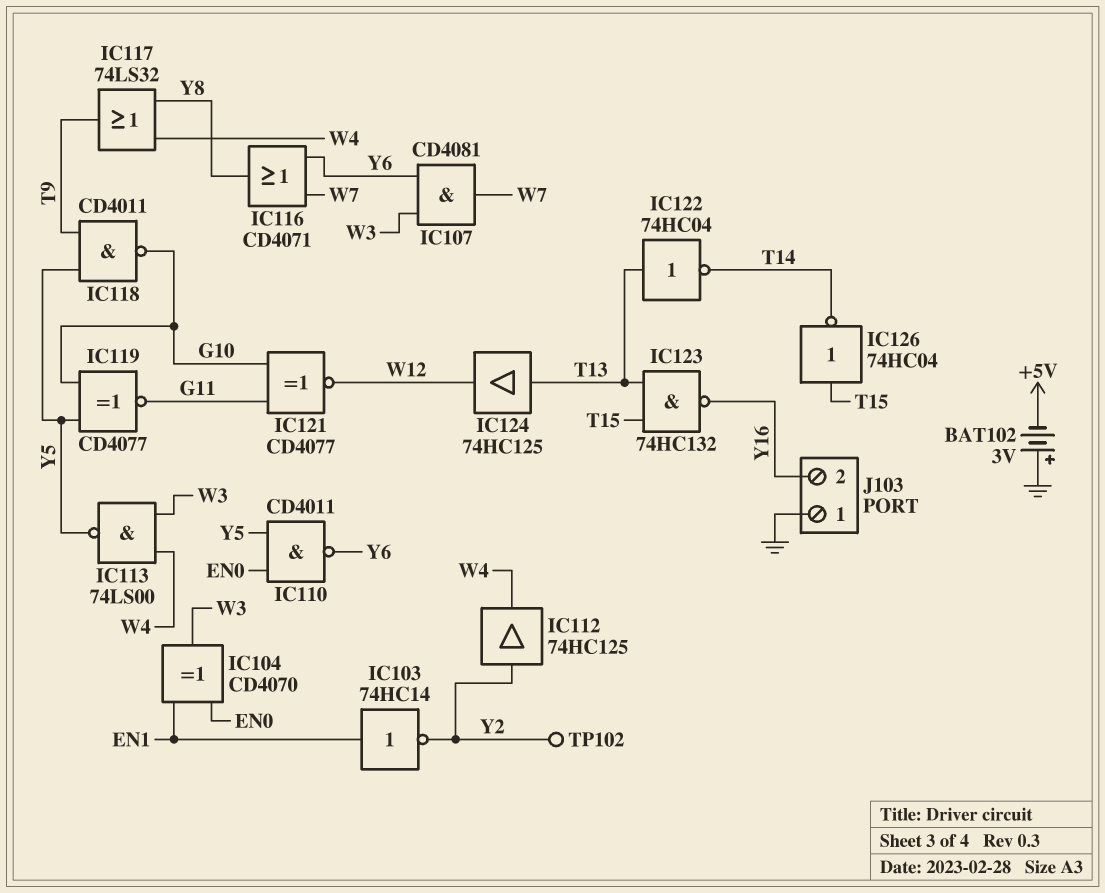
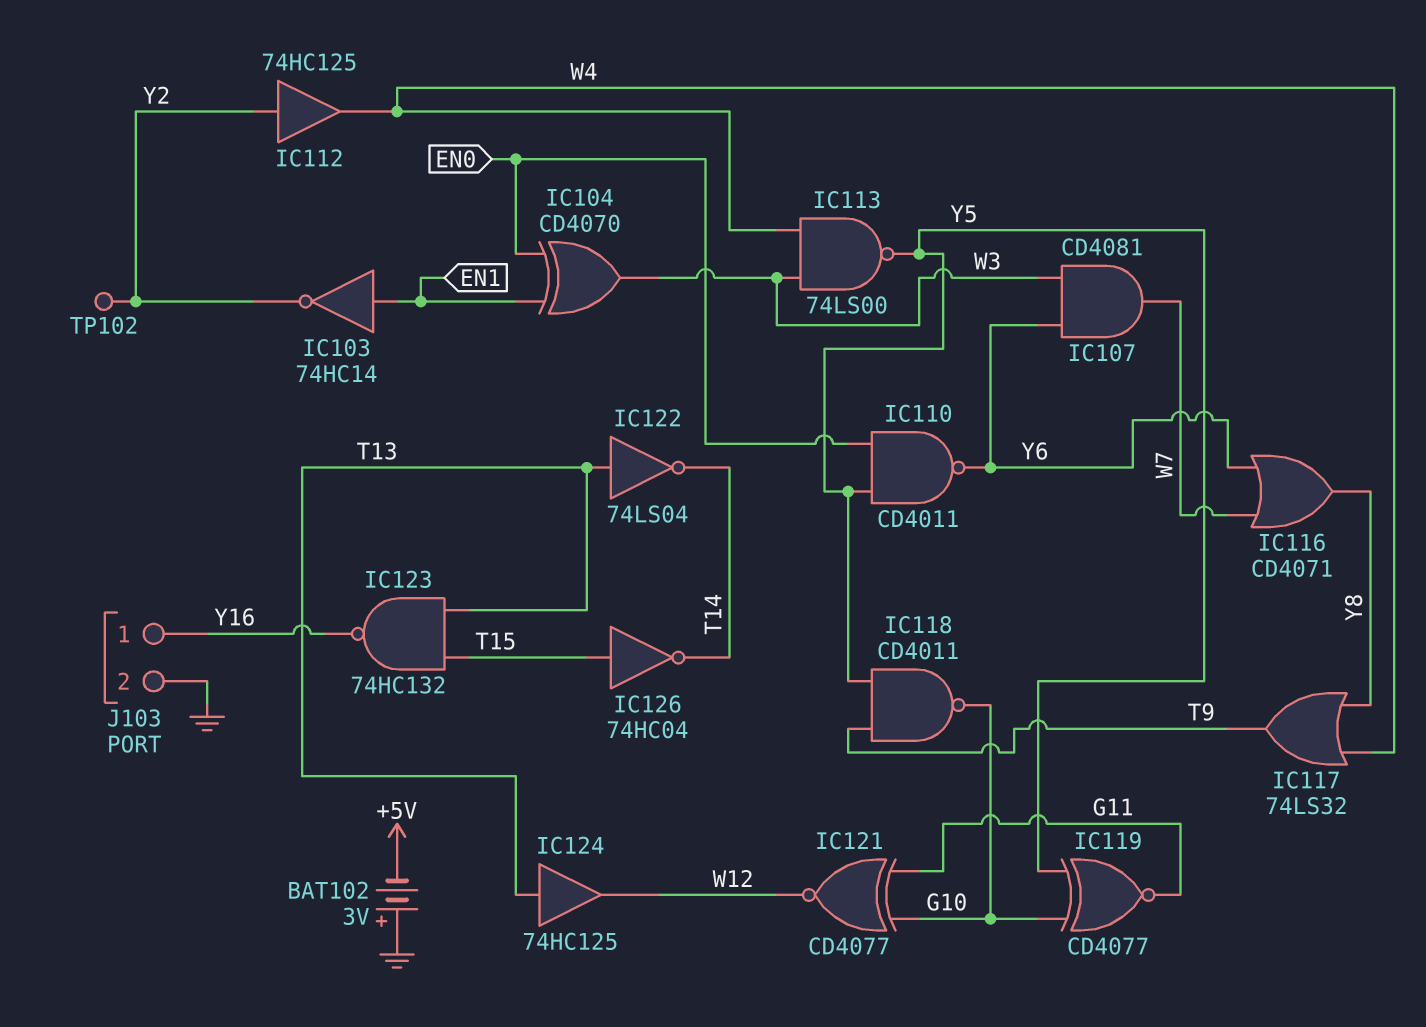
IC122: NOT 74HC04 (in T13, out T14) -> NOT 74LS04 (in T13, out T14)
J103 pin 1: GND -> Y16
J103 pin 2: Y16 -> GND

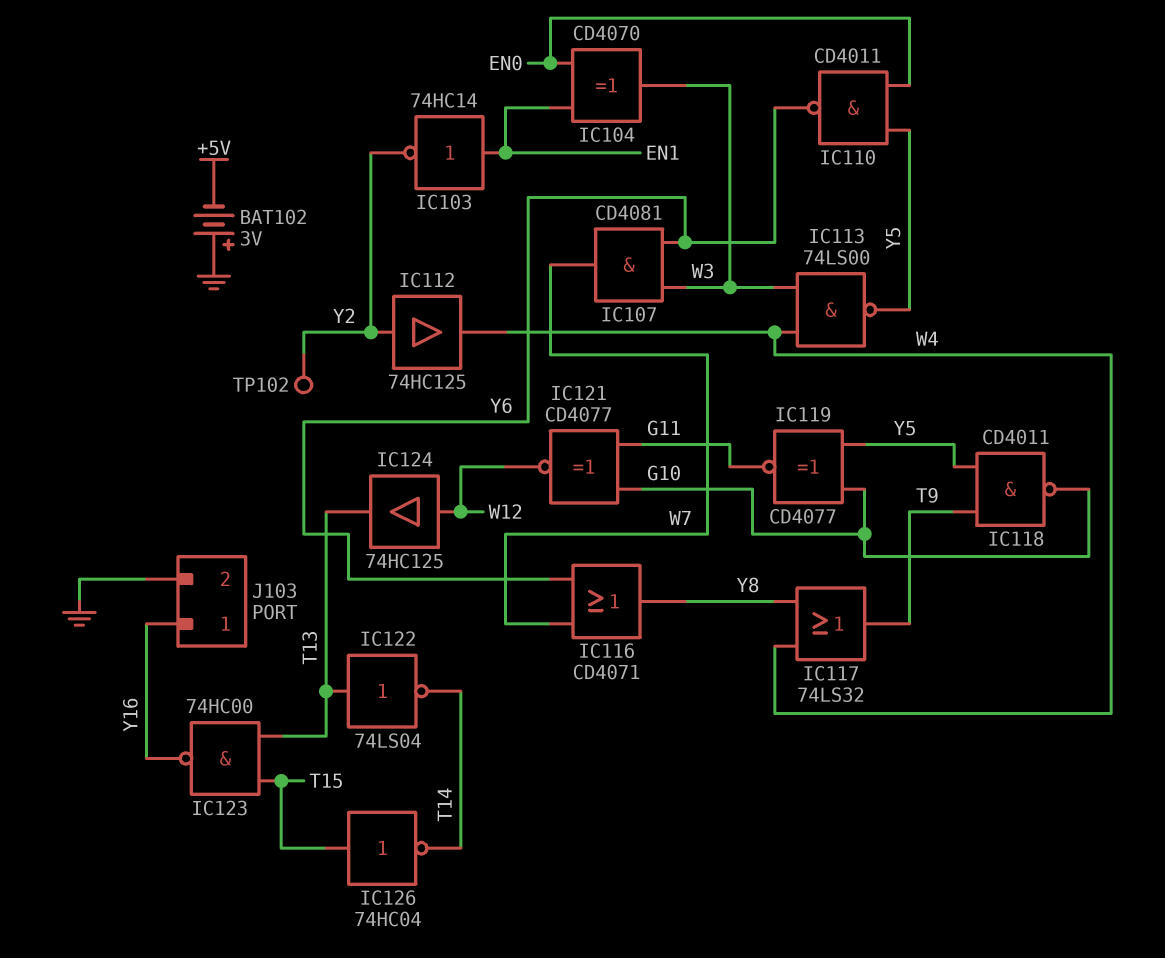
IC123: NAND 74HC132 (in T13, in T15, out Y16) -> NAND 74HC00 (in T13, in T15, out Y16)
IC124: buffer 74HC125 (in T13, out W12) -> buffer 74HC125 (in W12, out T13)

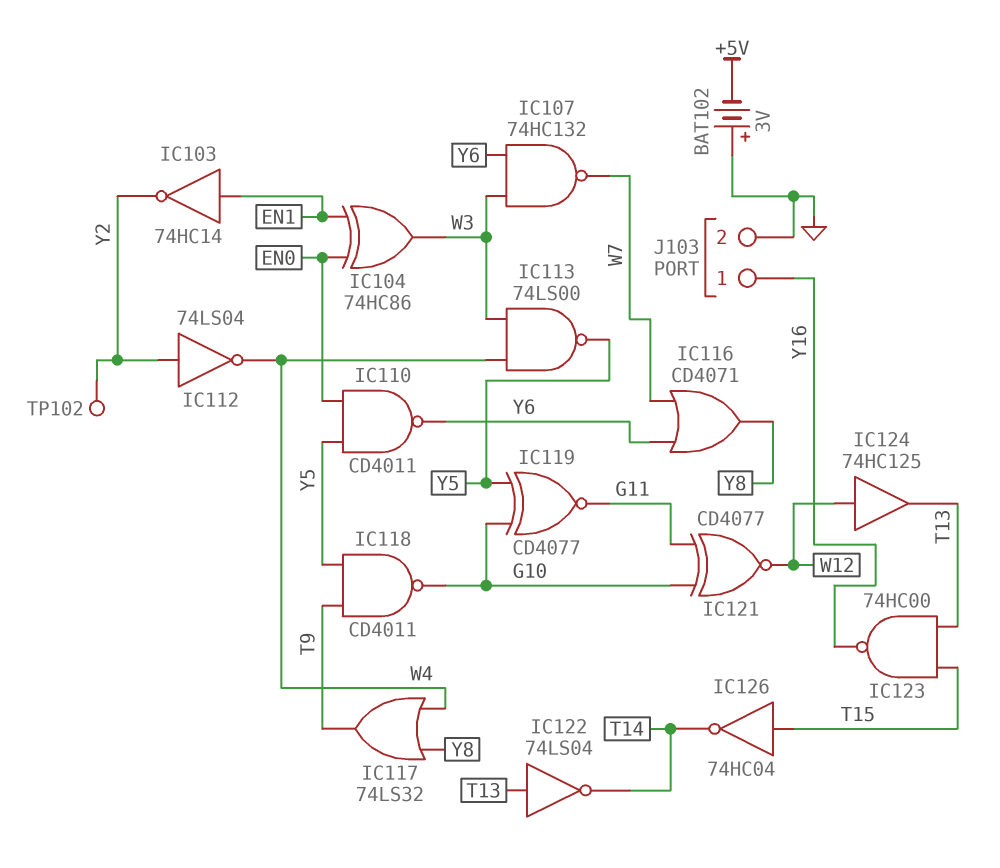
IC104: XOR CD4070 (in EN0, in EN1, out W3) -> XOR 74HC86 (in EN0, in EN1, out W3)
IC107: AND CD4081 (in W3, in Y6, out W7) -> NAND 74HC132 (in W3, in Y6, out W7)
IC112: buffer 74HC125 (in Y2, out W4) -> NOT 74LS04 (in Y2, out W4)

